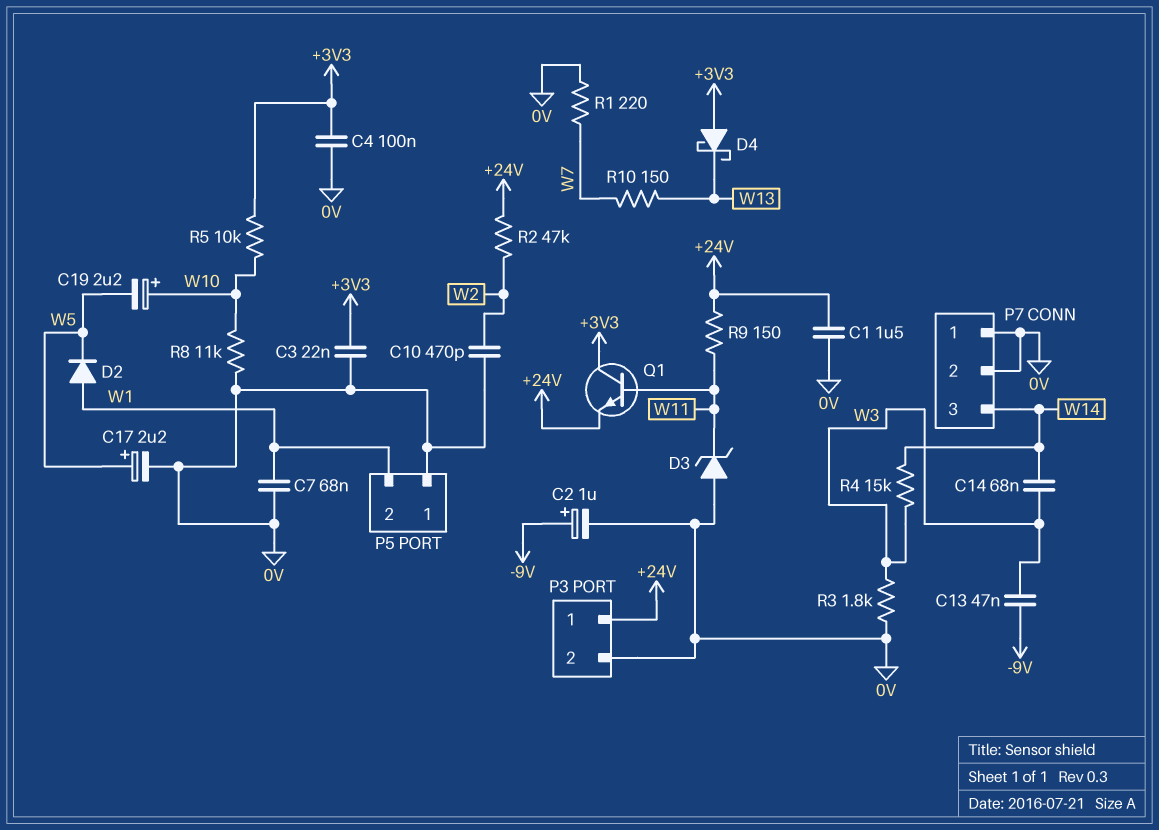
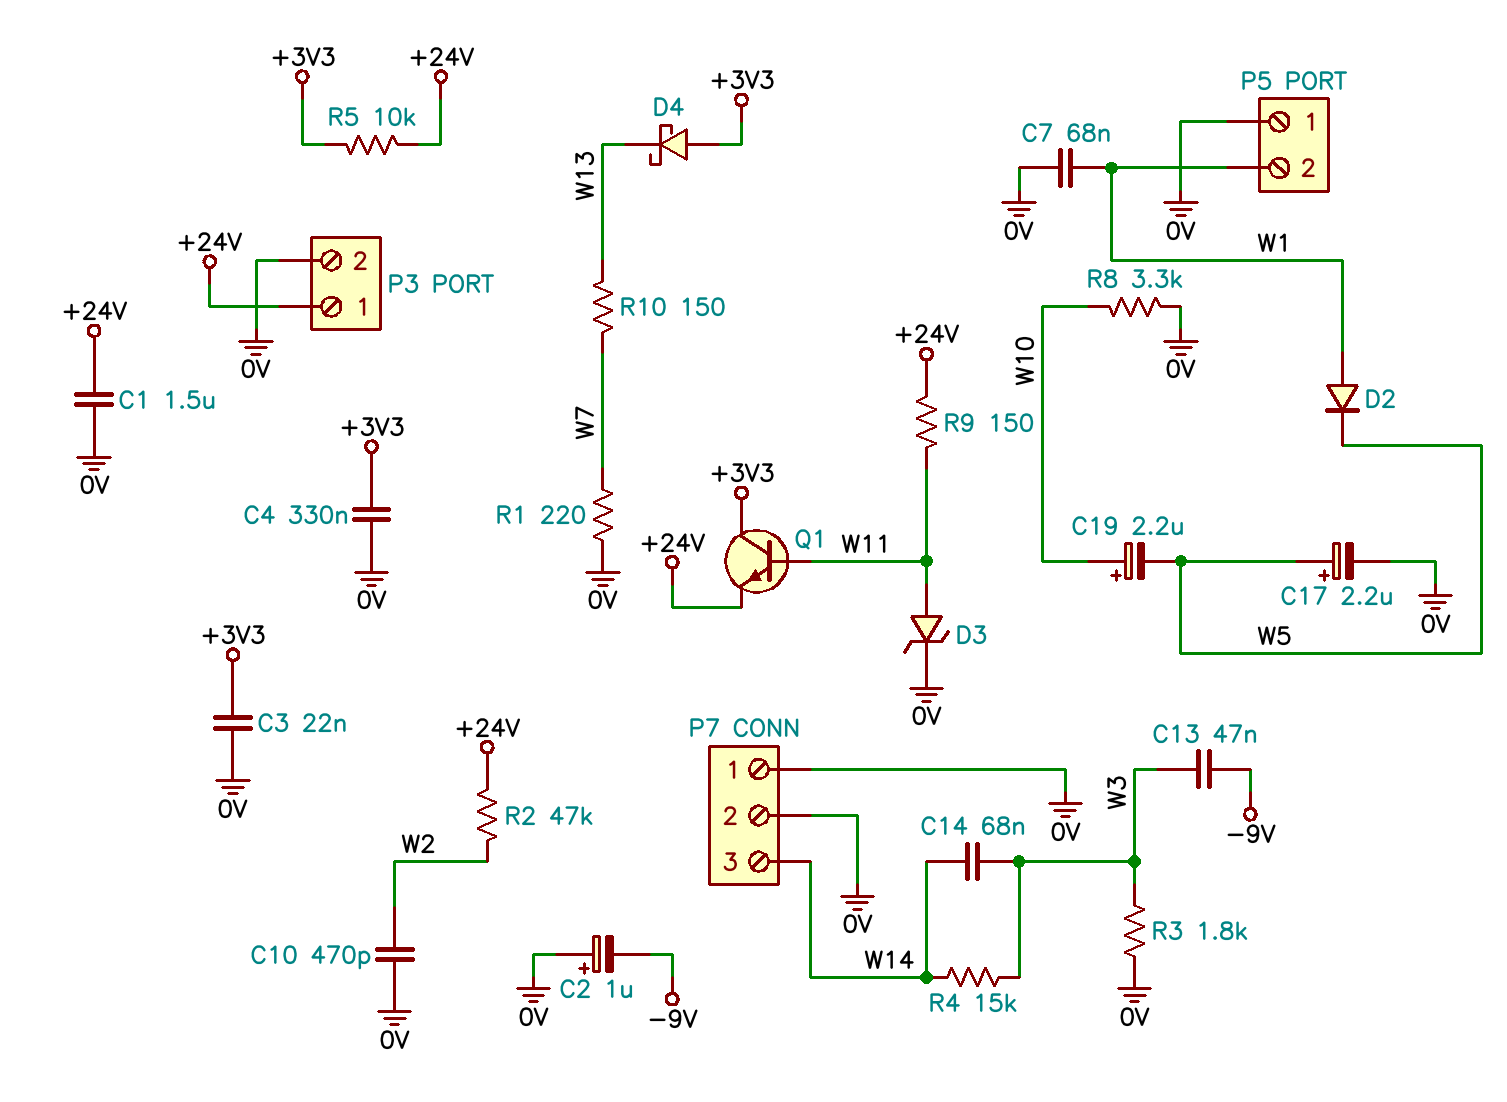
C2: 1uF (plus -9V, minus 0V) -> 1uF (plus 0V, minus -9V)
C4: 100nF (+3V3, 0V) -> 330nF (+3V3, 0V)
D3: zener (A 0V, K W11) -> zener (A W11, K 0V)
R5: 10k (+3V3, W10) -> 10k (+3V3, +24V)
R8: 11k (0V, W10) -> 3.3k (0V, W10)

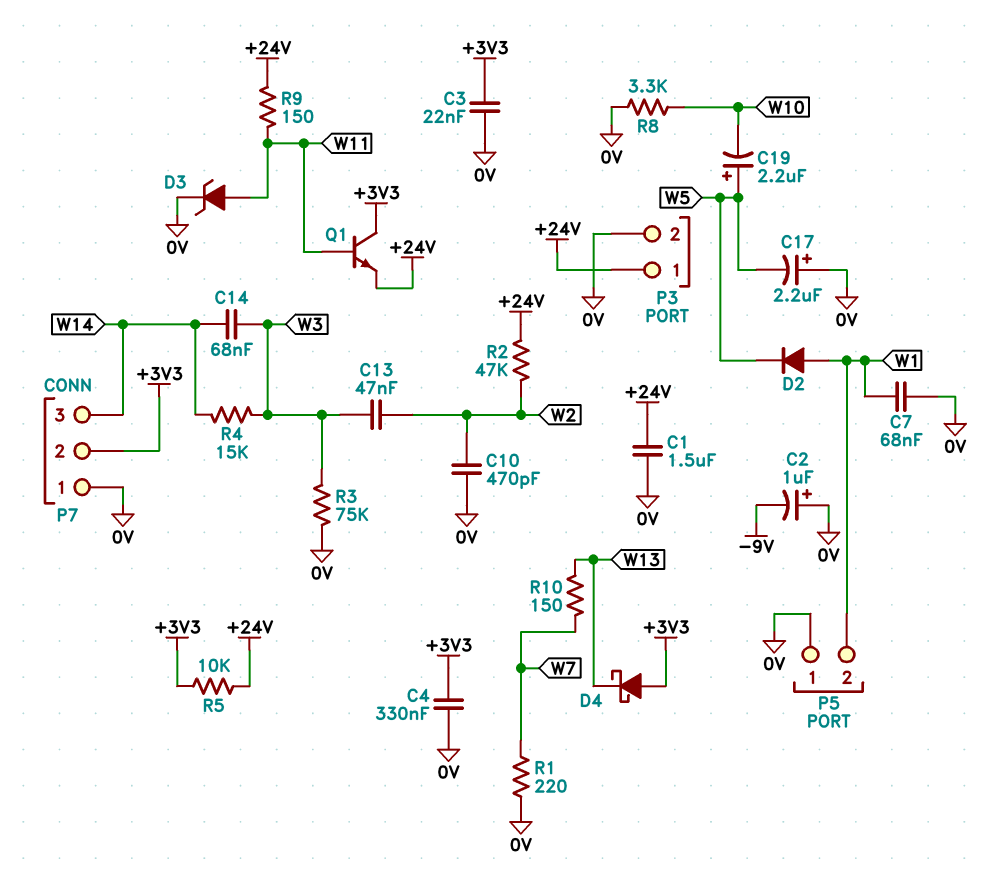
C13: 47nF (-9V, W3) -> 47nF (W2, W3)
C17: 2.2uF (plus W5, minus 0V) -> 2.2uF (plus 0V, minus W5)
C19: 2.2uF (plus W10, minus W5) -> 2.2uF (plus W5, minus W10)
P7 pin 2: 0V -> +3V3
R3: 1.8k (0V, W3) -> 75k (0V, W3)

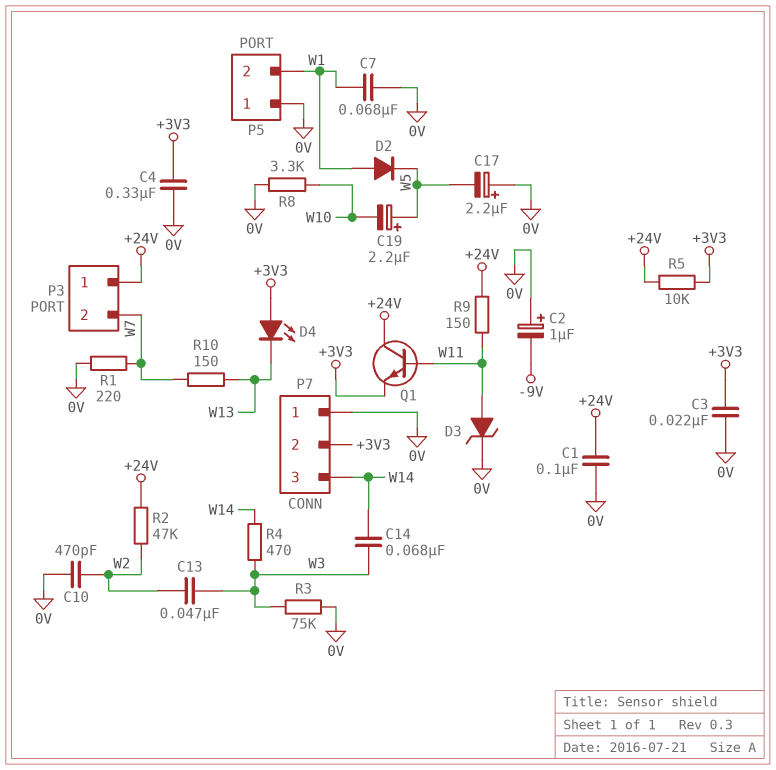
C1: 1.5uF (+24V, 0V) -> 100nF (+24V, 0V)
D4: schottky (A +3V3, K W13) -> LED (A +3V3, K W13)
P3 pin 2: 0V -> W7
Q1: NPN (B W11, C +3V3, E +24V) -> NPN (B W11, C +24V, E +3V3)
R4: 15k (W3, W14) -> 470 (W3, W14)

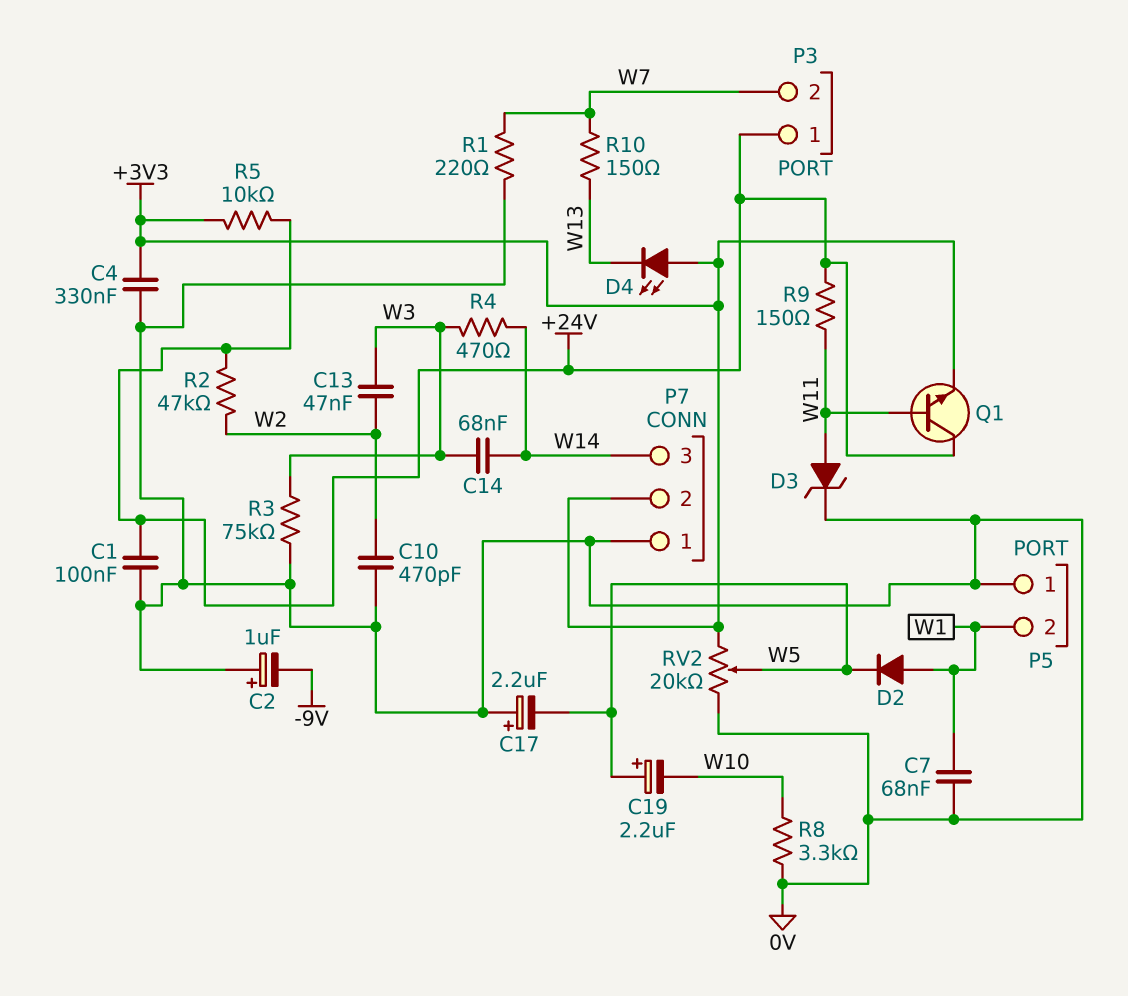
C3: 22nF (+3V3, 0V) -> none
RV2: none -> 20k (+3V3, 0V, wiper W5)

